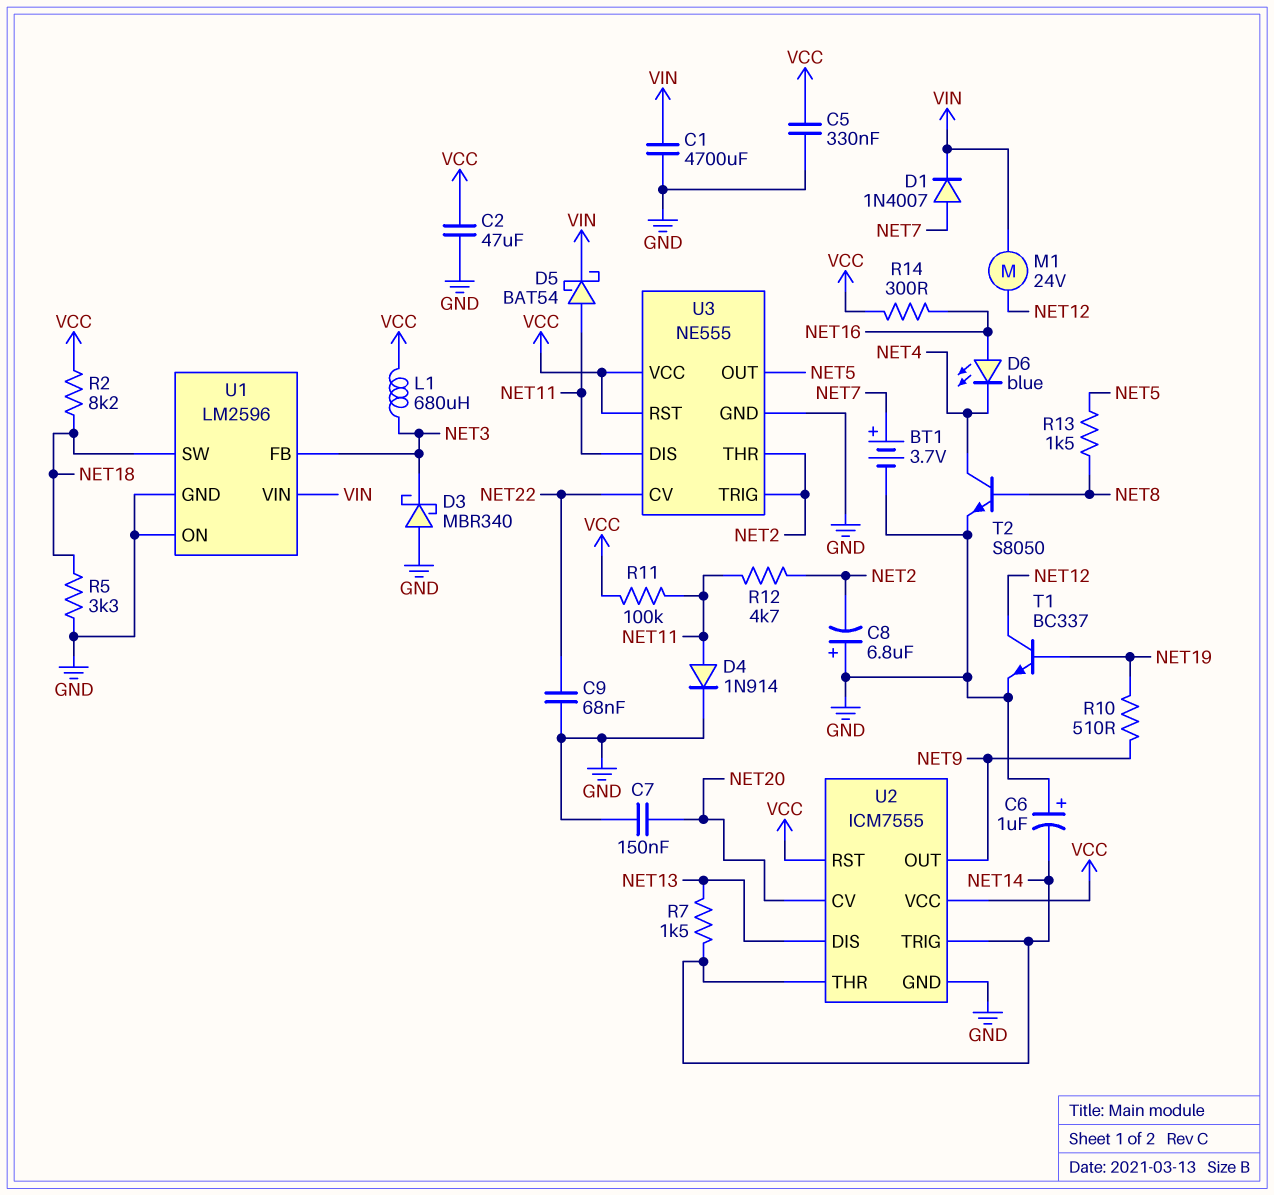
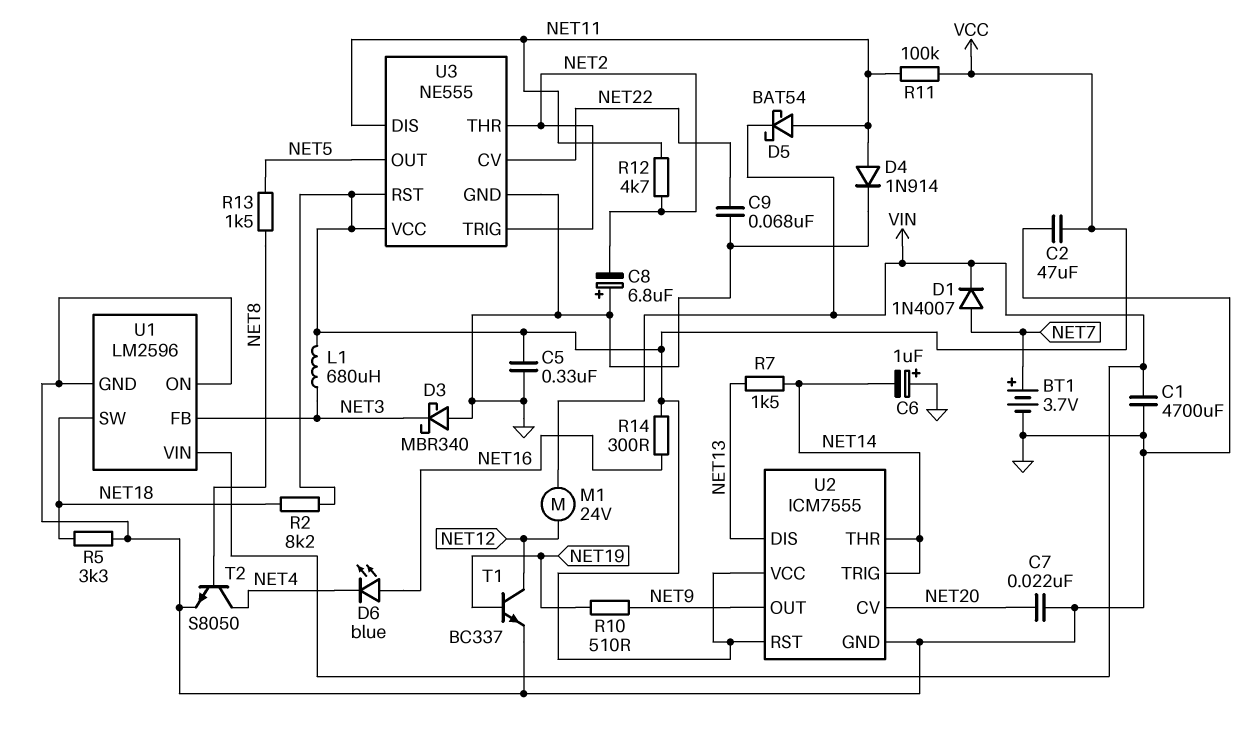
C7: 150nF (GND, NET20) -> 22nF (GND, NET20)

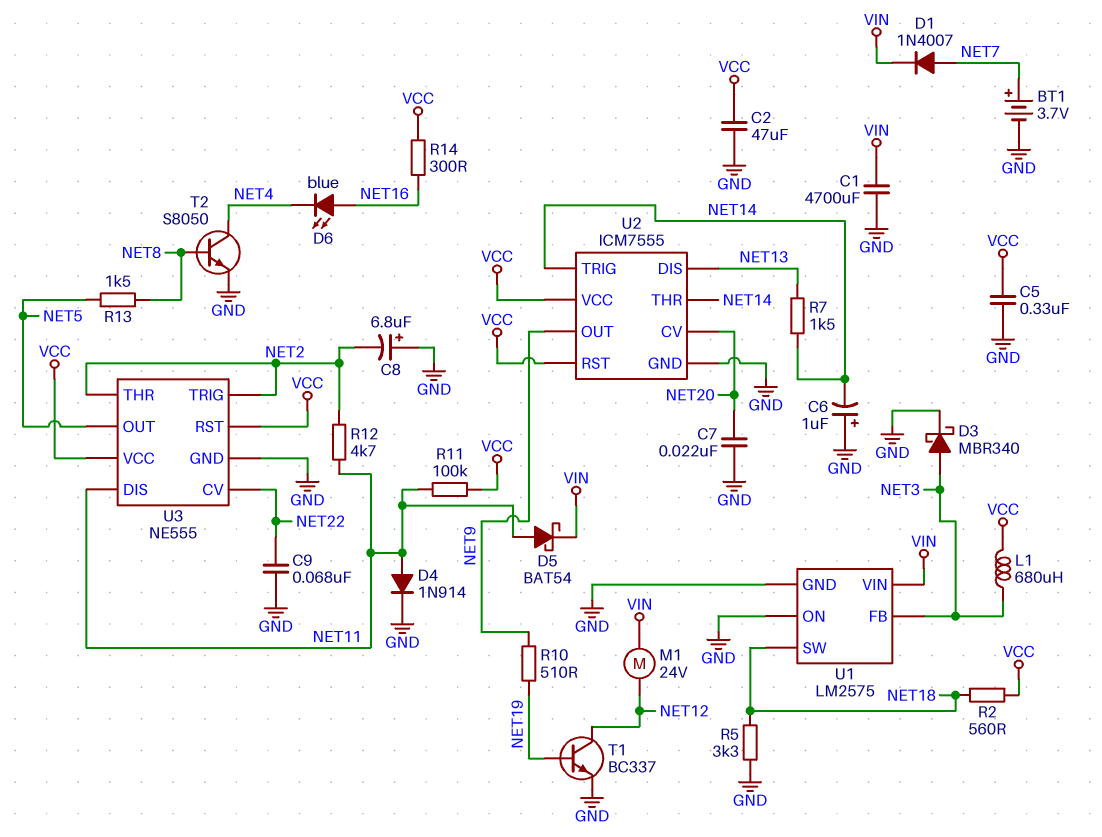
D3: schottky MBR340 (A GND, K NET3) -> schottky MBR340 (A NET3, K GND)
R2: 8.2k (NET18, VCC) -> 560 (NET18, VCC)
U1: LM2596 -> LM2575

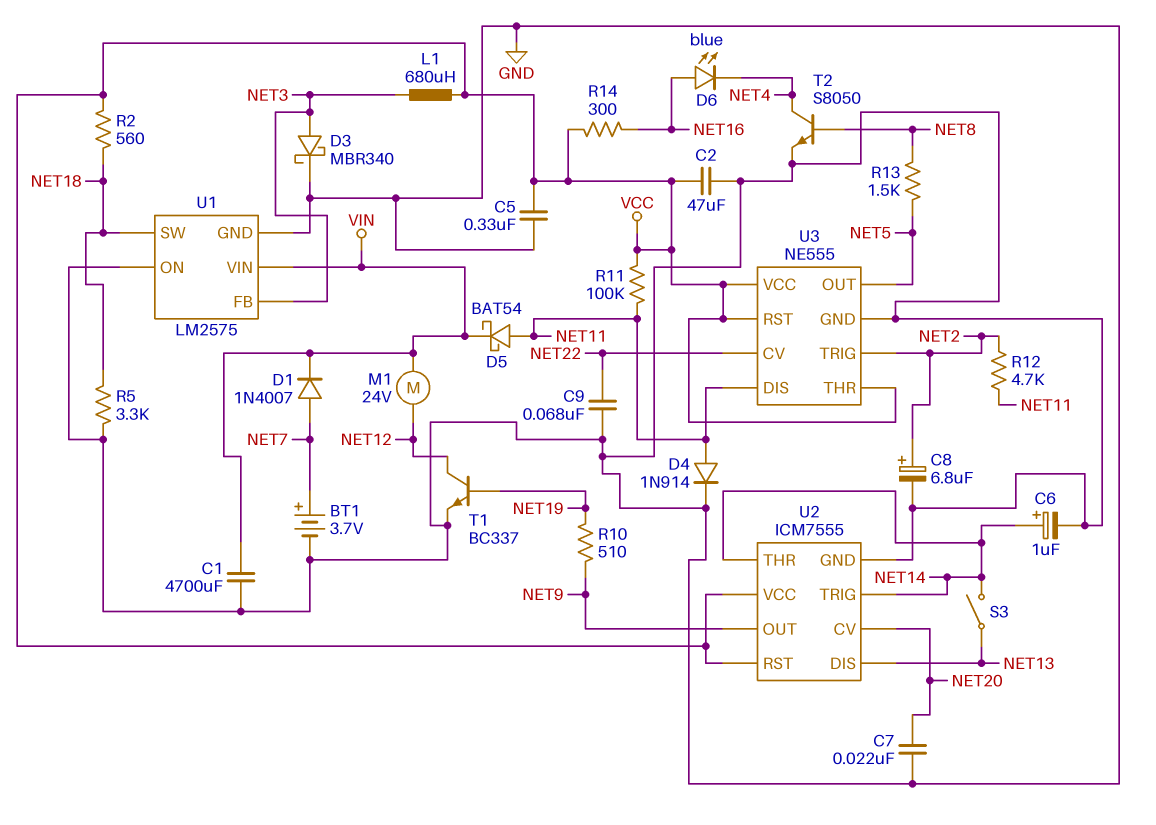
C6: 1uF (plus GND, minus NET14) -> 1uF (plus NET14, minus GND)
C8: 6.8uF (plus GND, minus NET2) -> 6.8uF (plus NET2, minus GND)
R7: 1.5k (NET13, NET14) -> none
S3: none -> switch (NET13, NET14)
U3 pin THR: NET2 -> VCC

